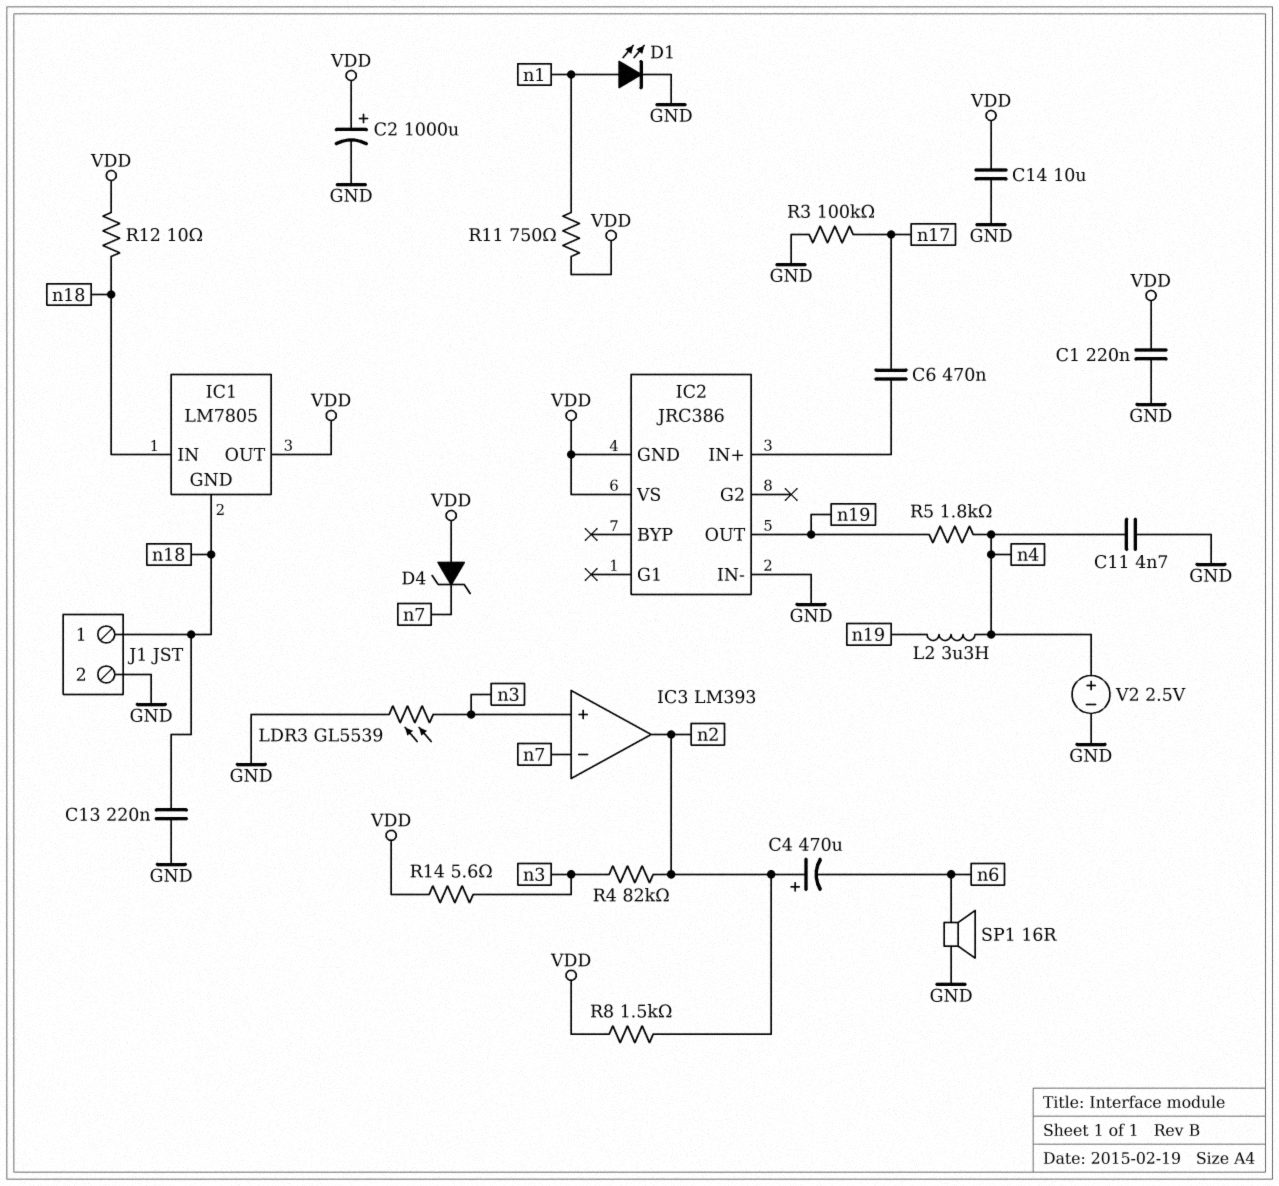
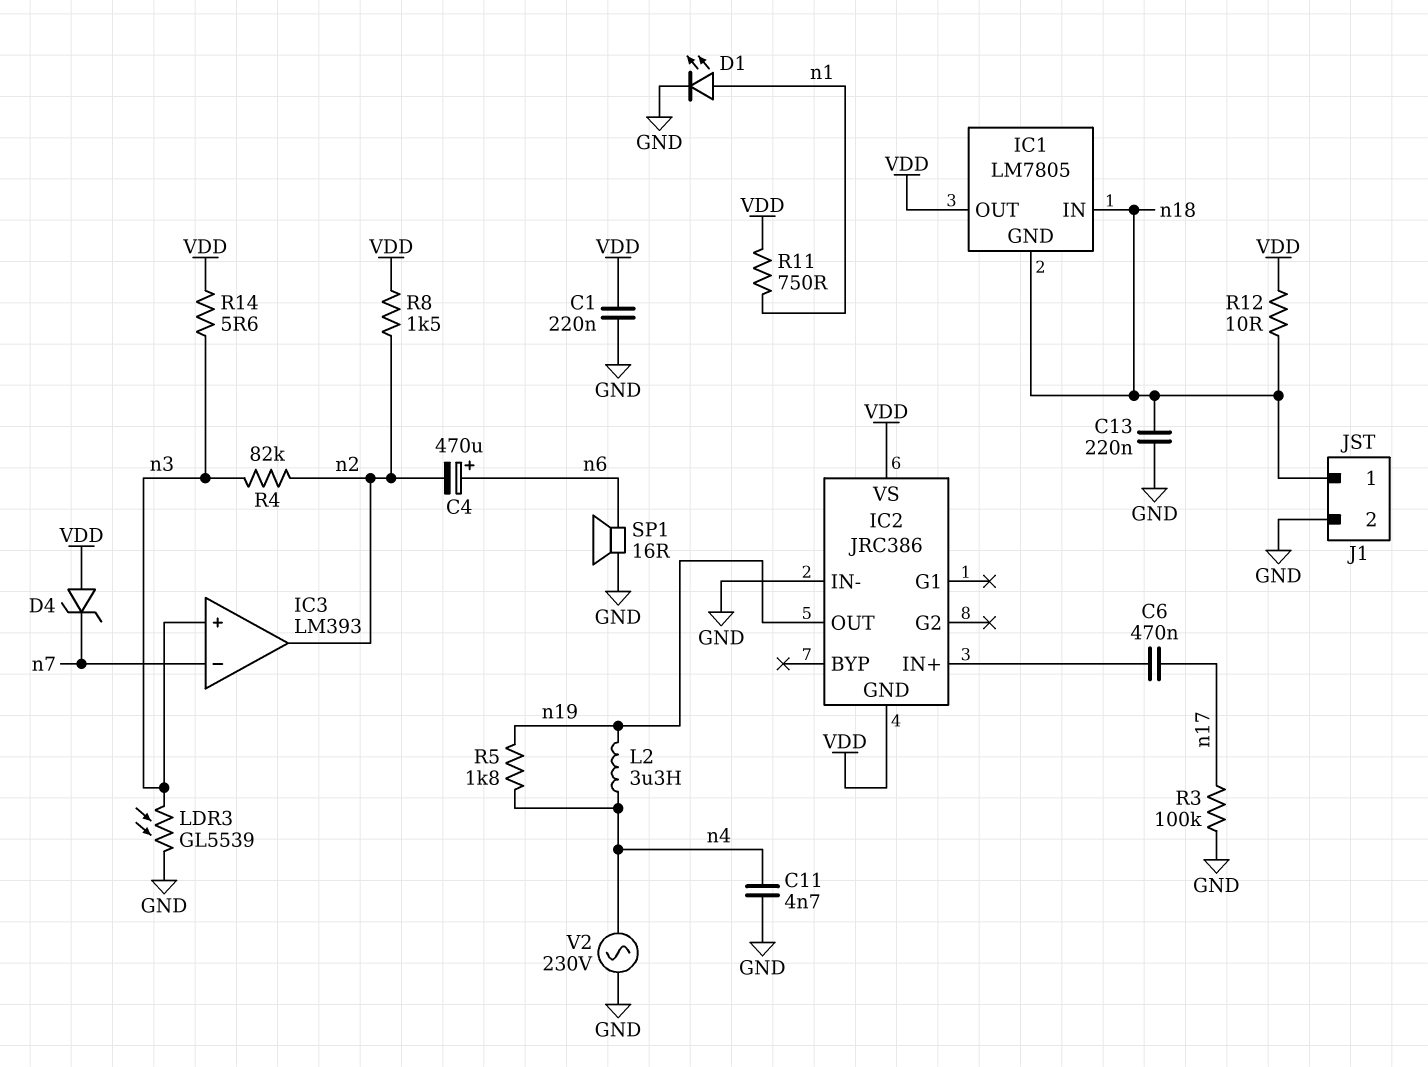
C2: 1000uF (plus VDD, minus GND) -> none
C4: 470uF (plus n2, minus n6) -> 470uF (plus n6, minus n2)
C14: 10uF (GND, VDD) -> none
V2: 2.5V (plus n4, minus GND) -> AC 230V (GND, n4)

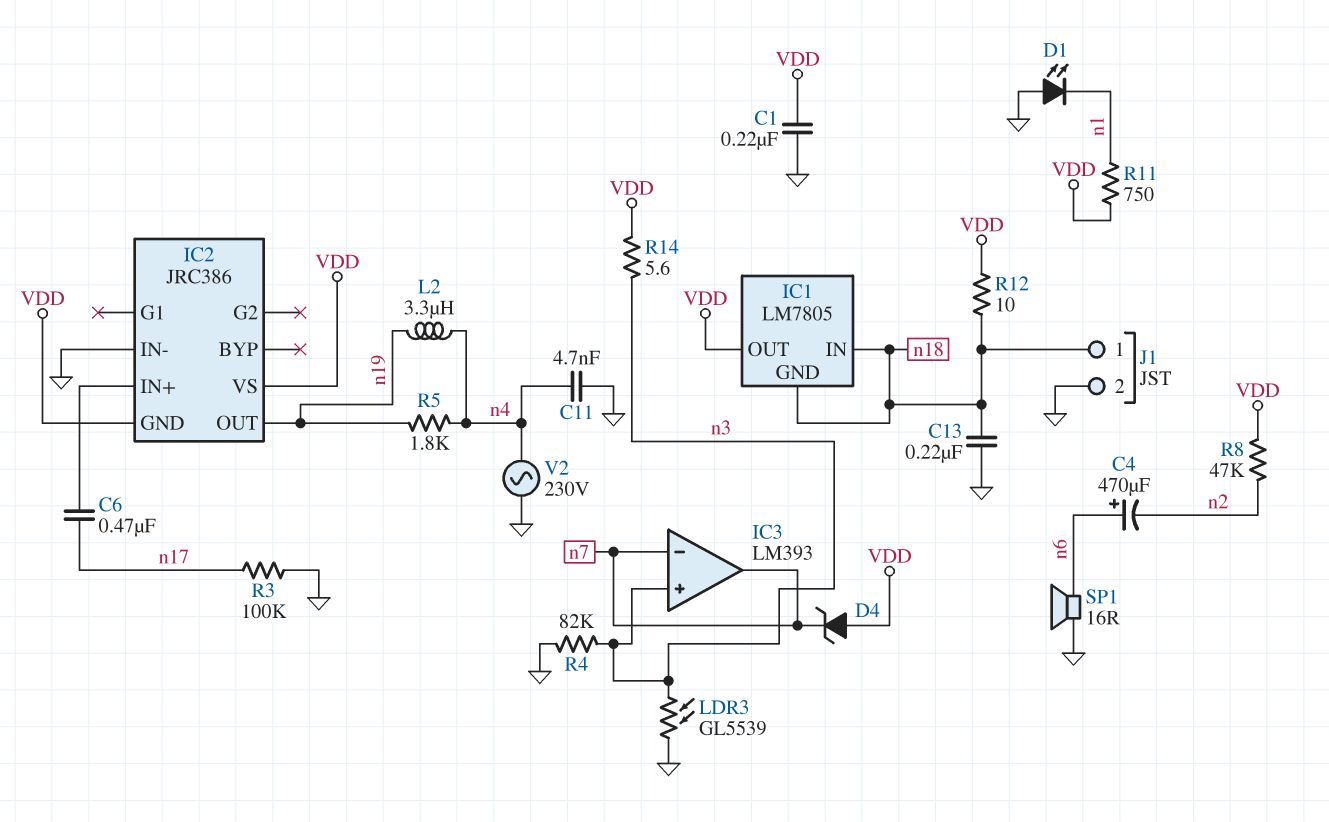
D1: LED (A n1, K GND) -> LED (A GND, K n1)
IC3 pin out: n2 -> n7
R4: 82k (n2, n3) -> 82k (GND, n3)
R8: 1.5k (VDD, n2) -> 47k (VDD, n2)

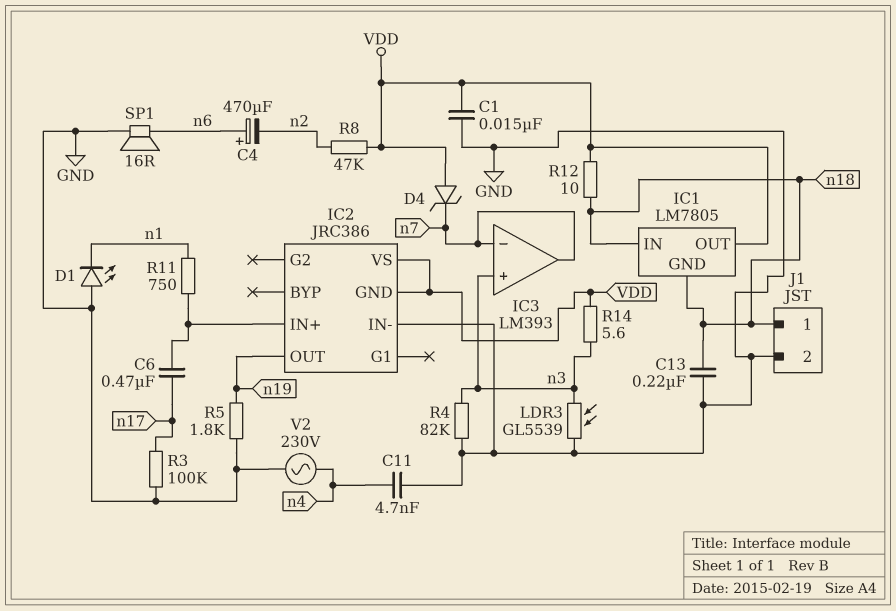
C1: 220nF (GND, VDD) -> 15nF (GND, VDD)
L2: 3.3uH (n4, n19) -> none
R5: 1.8k (n4, n19) -> 1.8k (GND, n19)
R11: 750 (VDD, n1) -> 750 (IC2/IN+, n1)

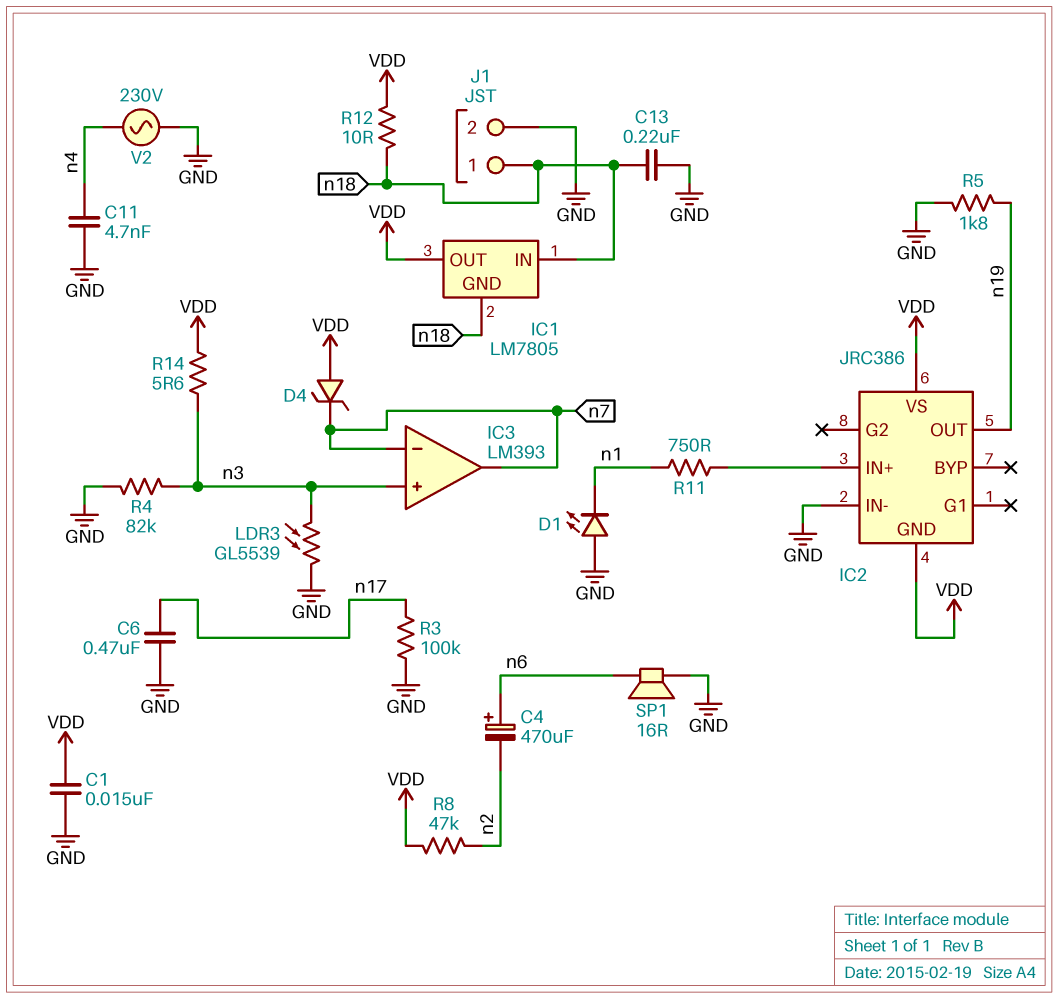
C6: 470nF (IC2/IN+, n17) -> 470nF (GND, n17)

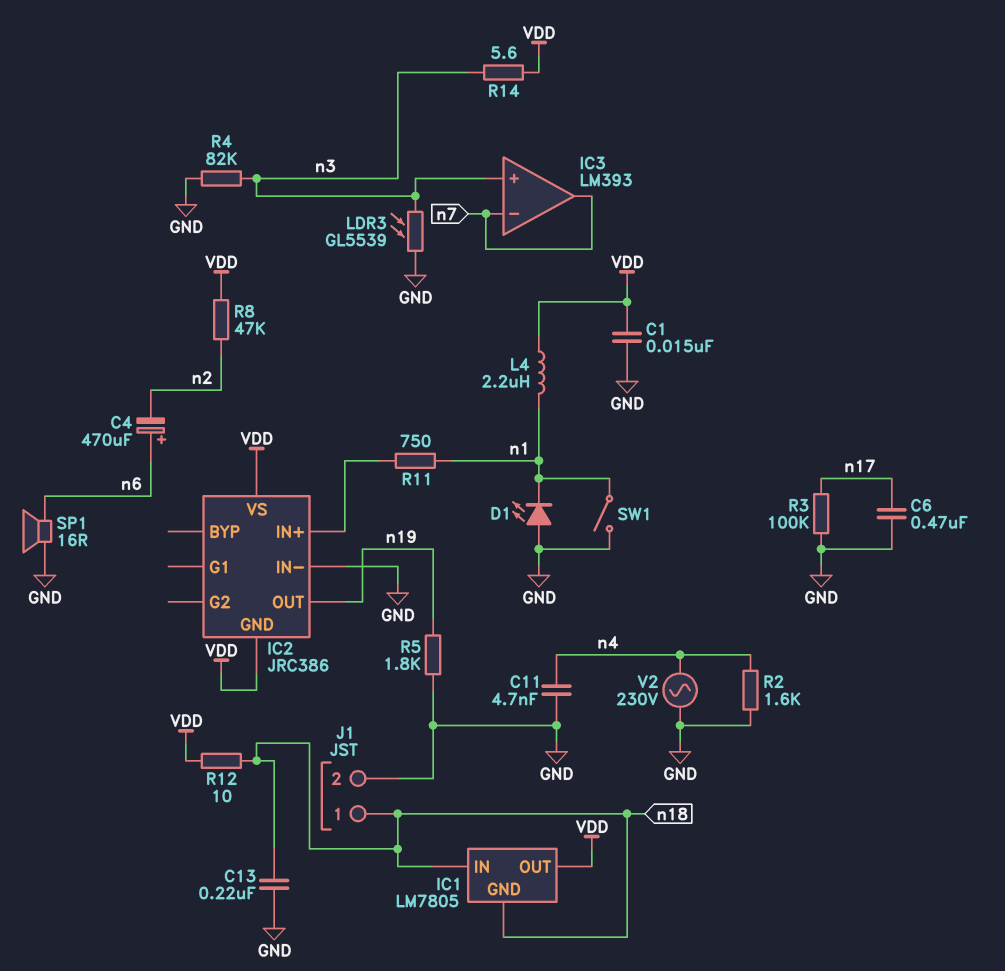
D4: zener (A VDD, K n7) -> none
L4: none -> 2.2uH (VDD, n1)
R2: none -> 1.6k (GND, n4)
SW1: none -> switch (GND, n1)

